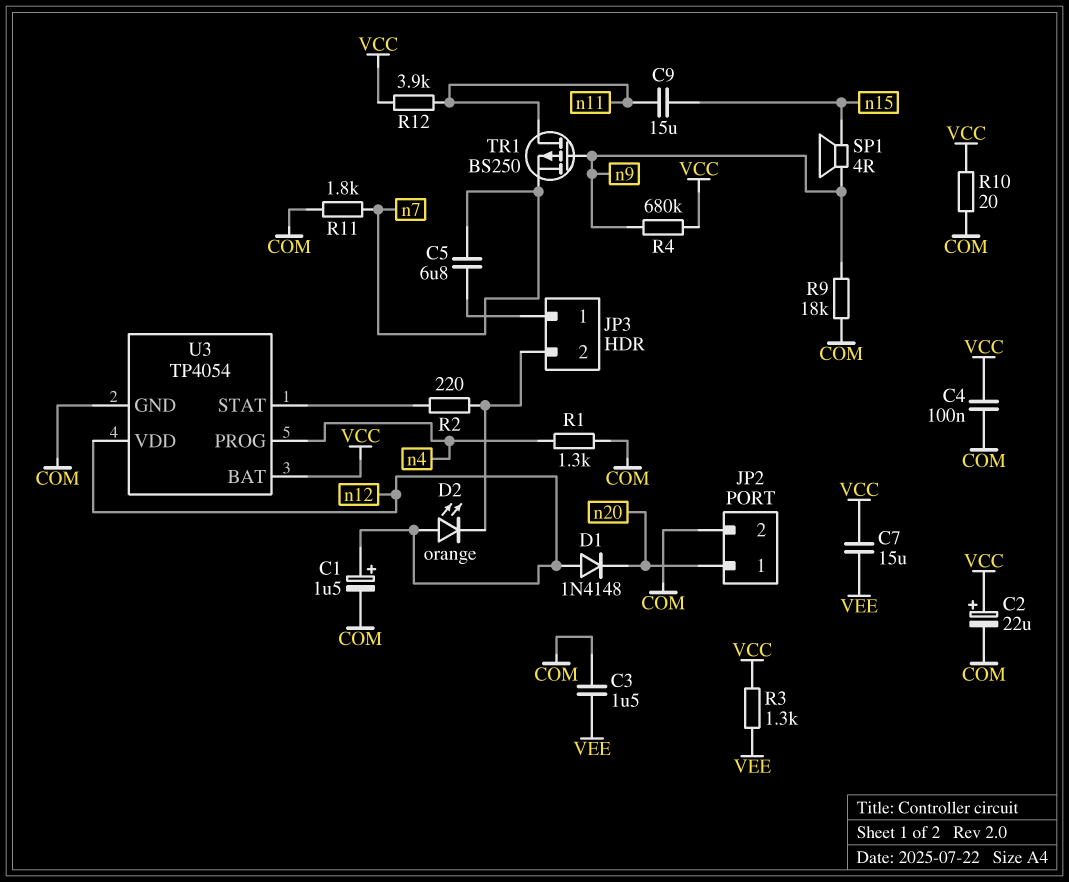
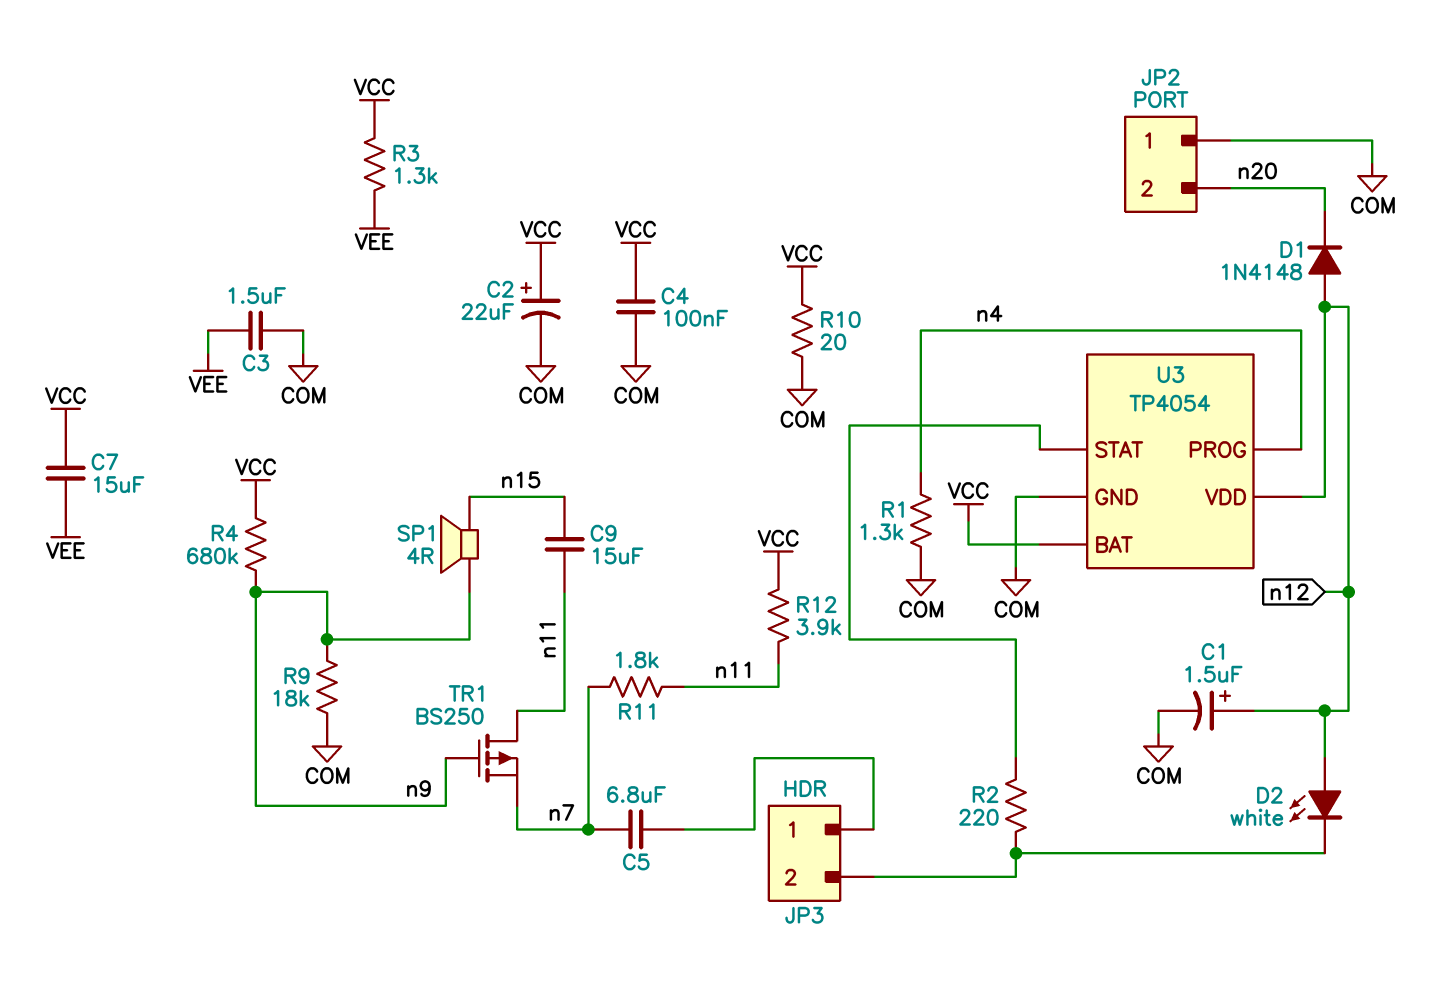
D2: LED orange (A n12, K JP3/2) -> LED white (A n12, K JP3/2)
JP2 pin 1: n20 -> COM
JP2 pin 2: COM -> n20
R11: 1.8k (COM, n7) -> 1.8k (n7, n11)

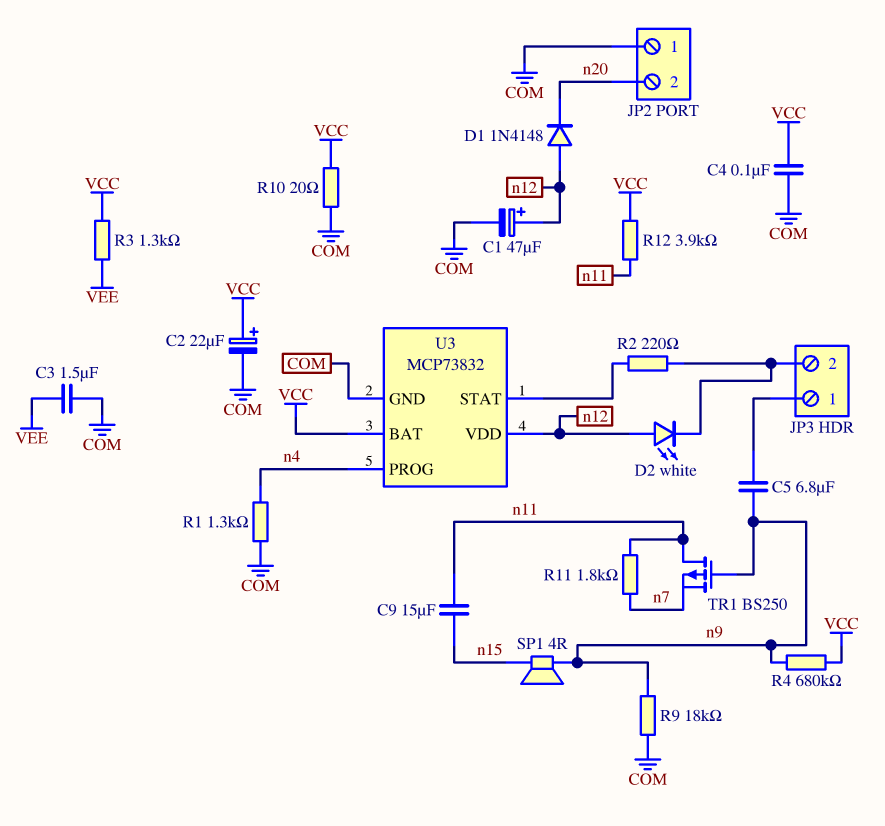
C1: 1.5uF (plus n12, minus COM) -> 47uF (plus n12, minus COM)
C5: 6.8uF (JP3/1, n7) -> 6.8uF (JP3/1, n9)
C7: 15uF (VCC, VEE) -> none
U3: TP4054 -> MCP73832

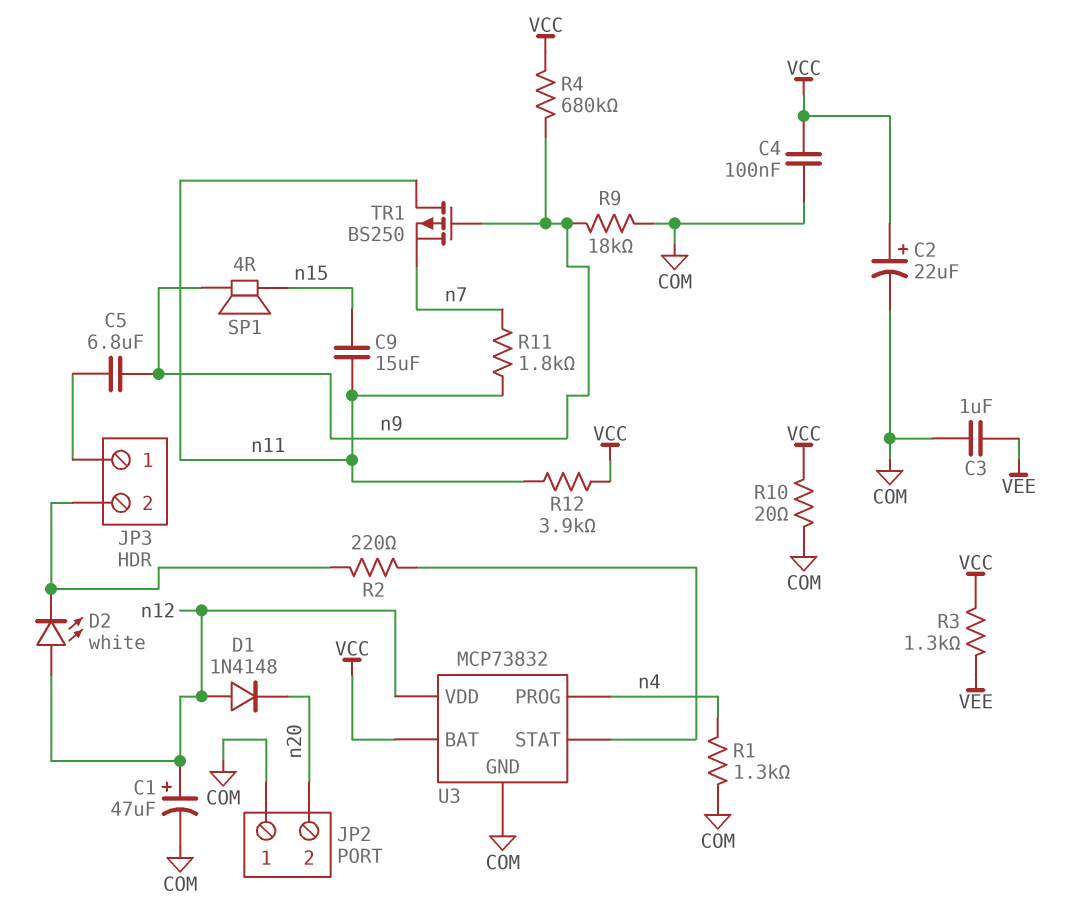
C3: 1.5uF (COM, VEE) -> 1uF (COM, VEE)

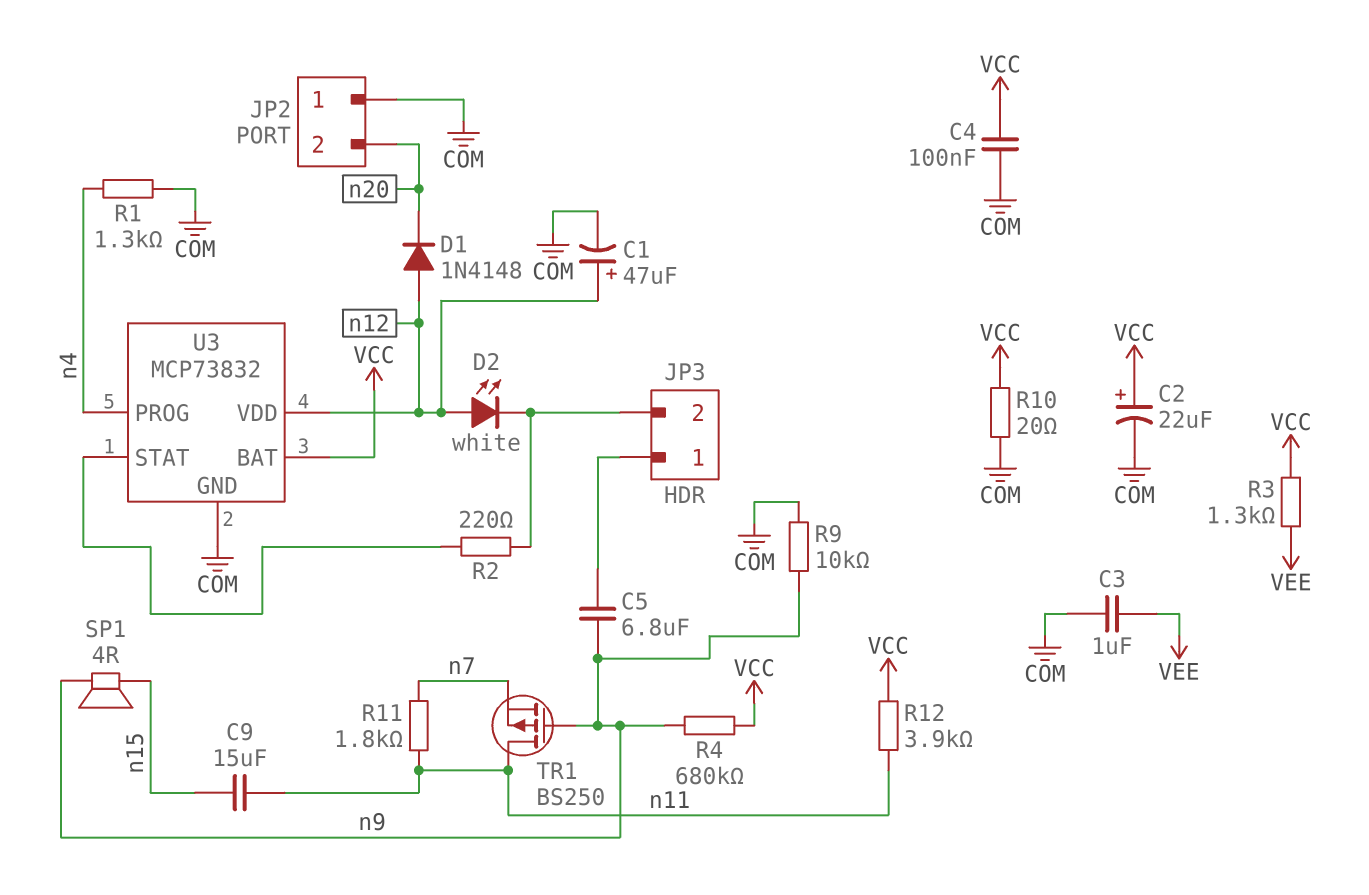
R9: 18k (COM, n9) -> 10k (COM, n9)

